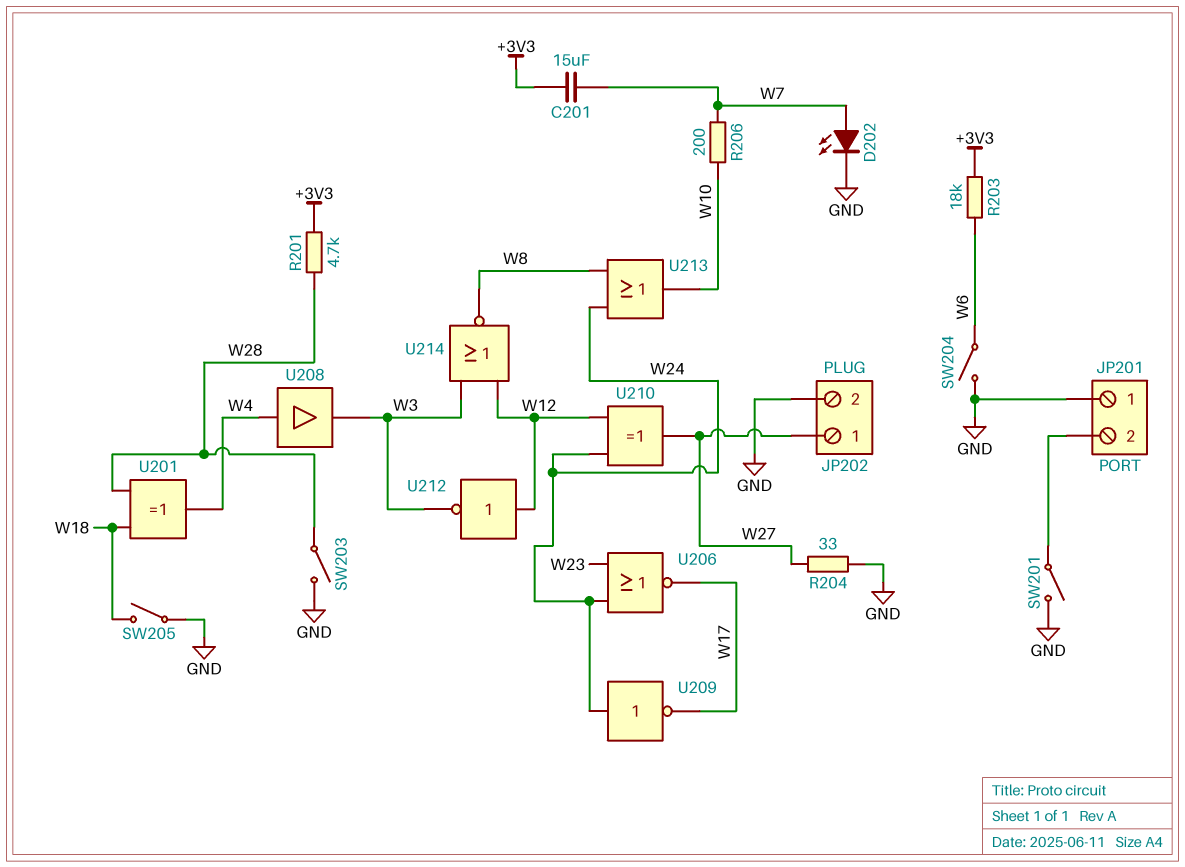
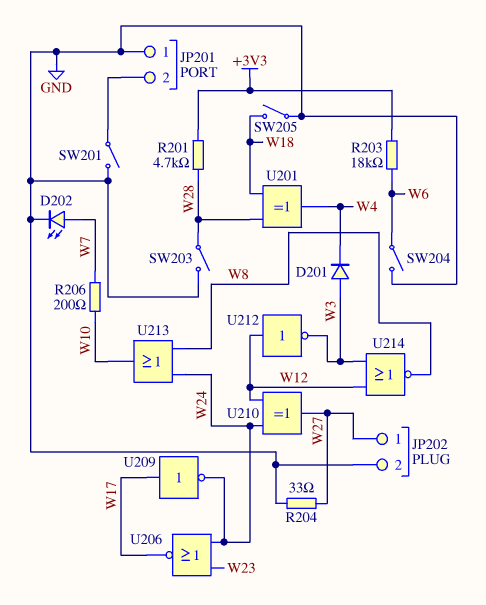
C201: 15uF (+3V3, W7) -> none
D201: none -> diode (A W3, K W4)
U208: buffer (in W4, out W3) -> none
U209: NOT (in W24, out W17) -> NOT (in W17, out W24)

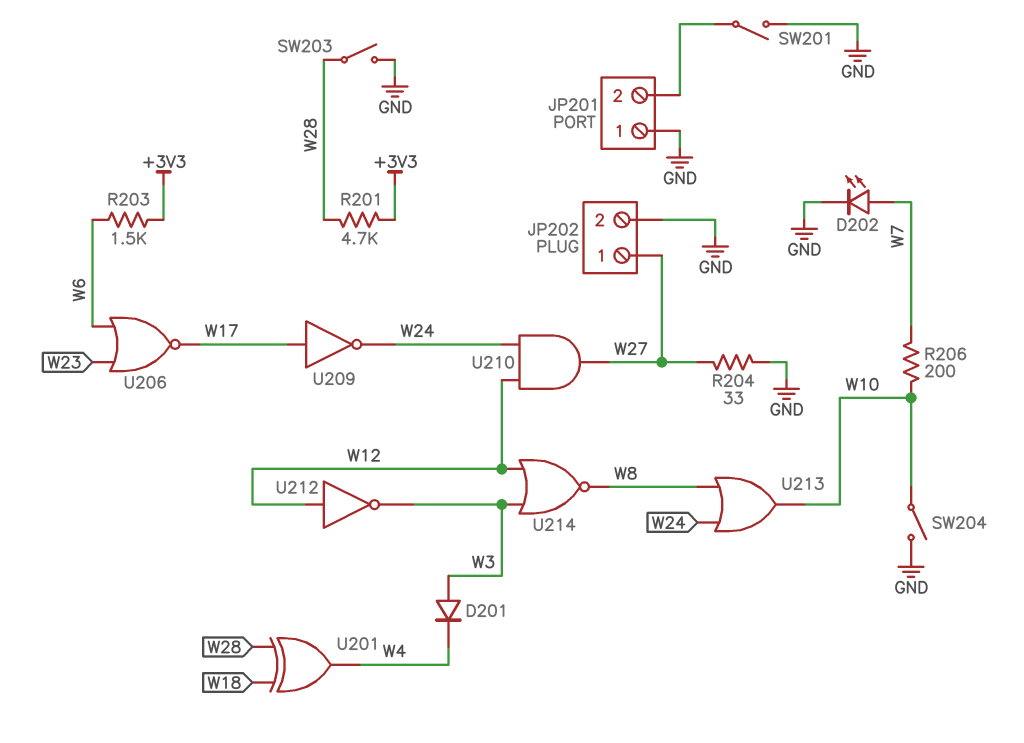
R203: 18k (+3V3, W6) -> 1.5k (+3V3, W6)
SW204: switch (GND, W6) -> switch (GND, W10)
SW205: switch (GND, W18) -> none
U206: NOR (in W23, in W24, out W17) -> NOR (in W6, in W23, out W17)
U210: XOR (in W12, in W24, out W27) -> AND (in W12, in W24, out W27)

